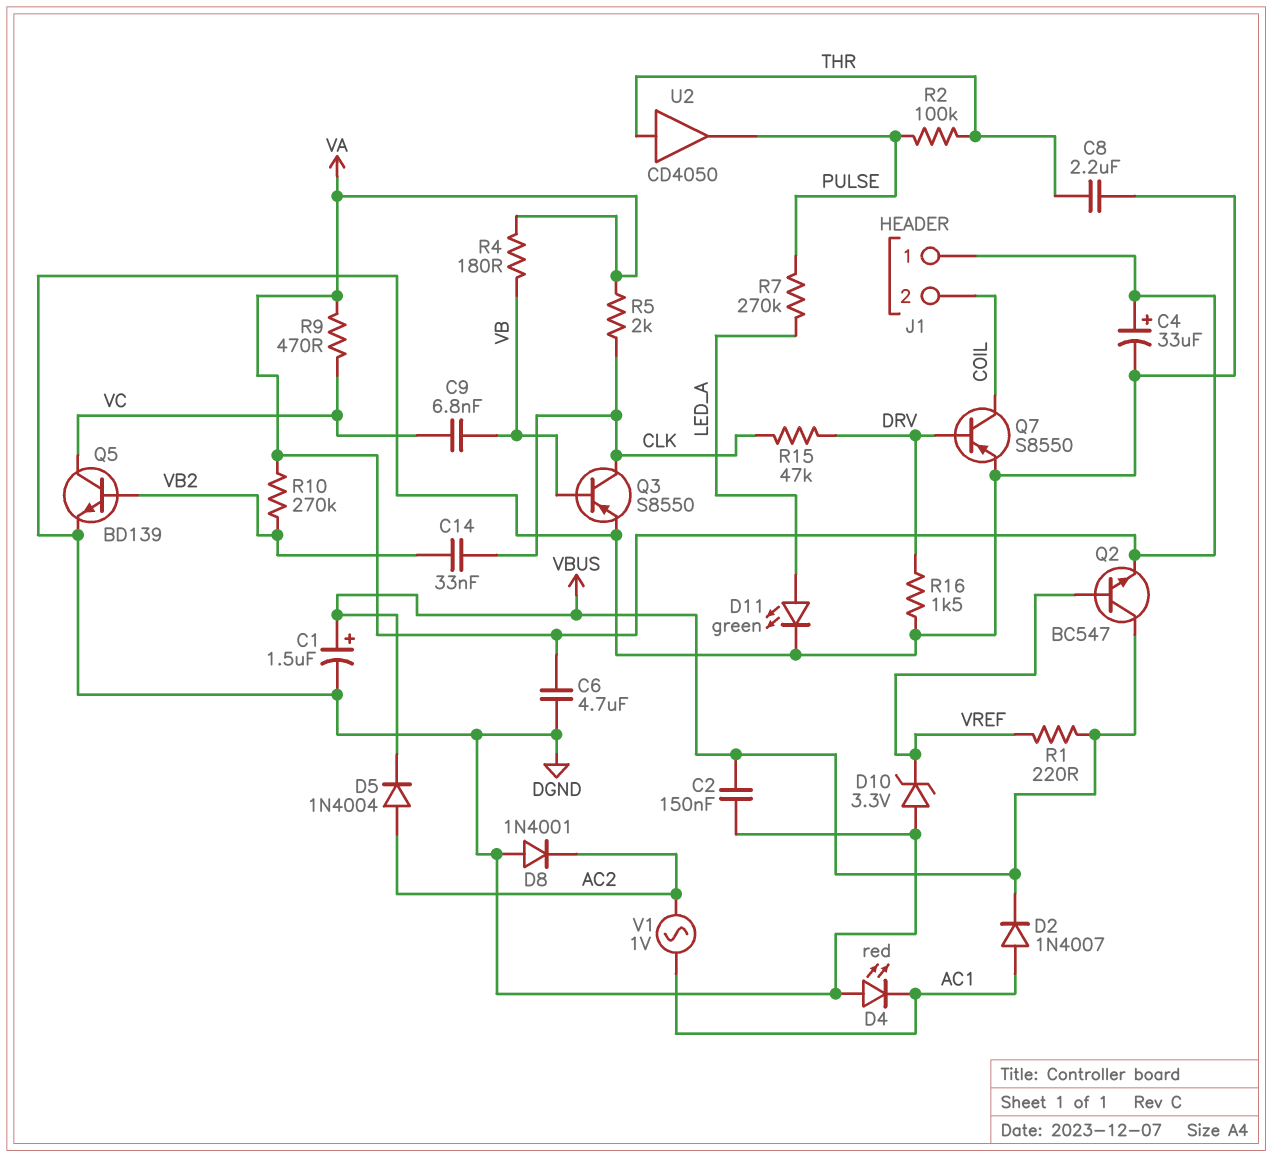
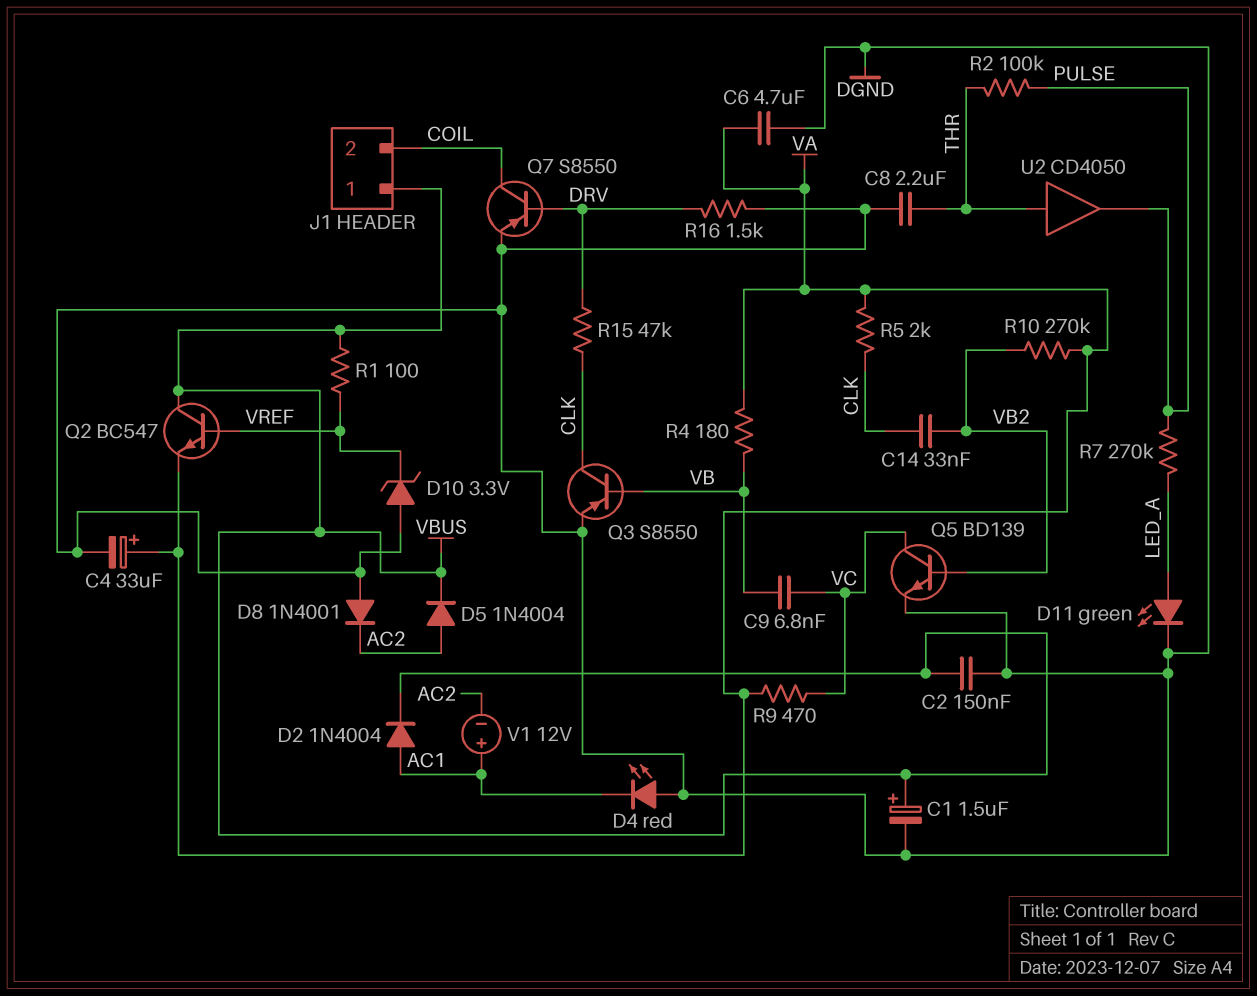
D2: diode 1N4007 (A AC1, K VBUS) -> diode 1N4004 (A AC1, K VBUS)
J1 pin 1: VA -> VBUS
R1: 220 (VBUS, VREF) -> 100 (VBUS, VREF)
V1: AC 1V (AC1, AC2) -> 12V (plus AC1, minus AC2)

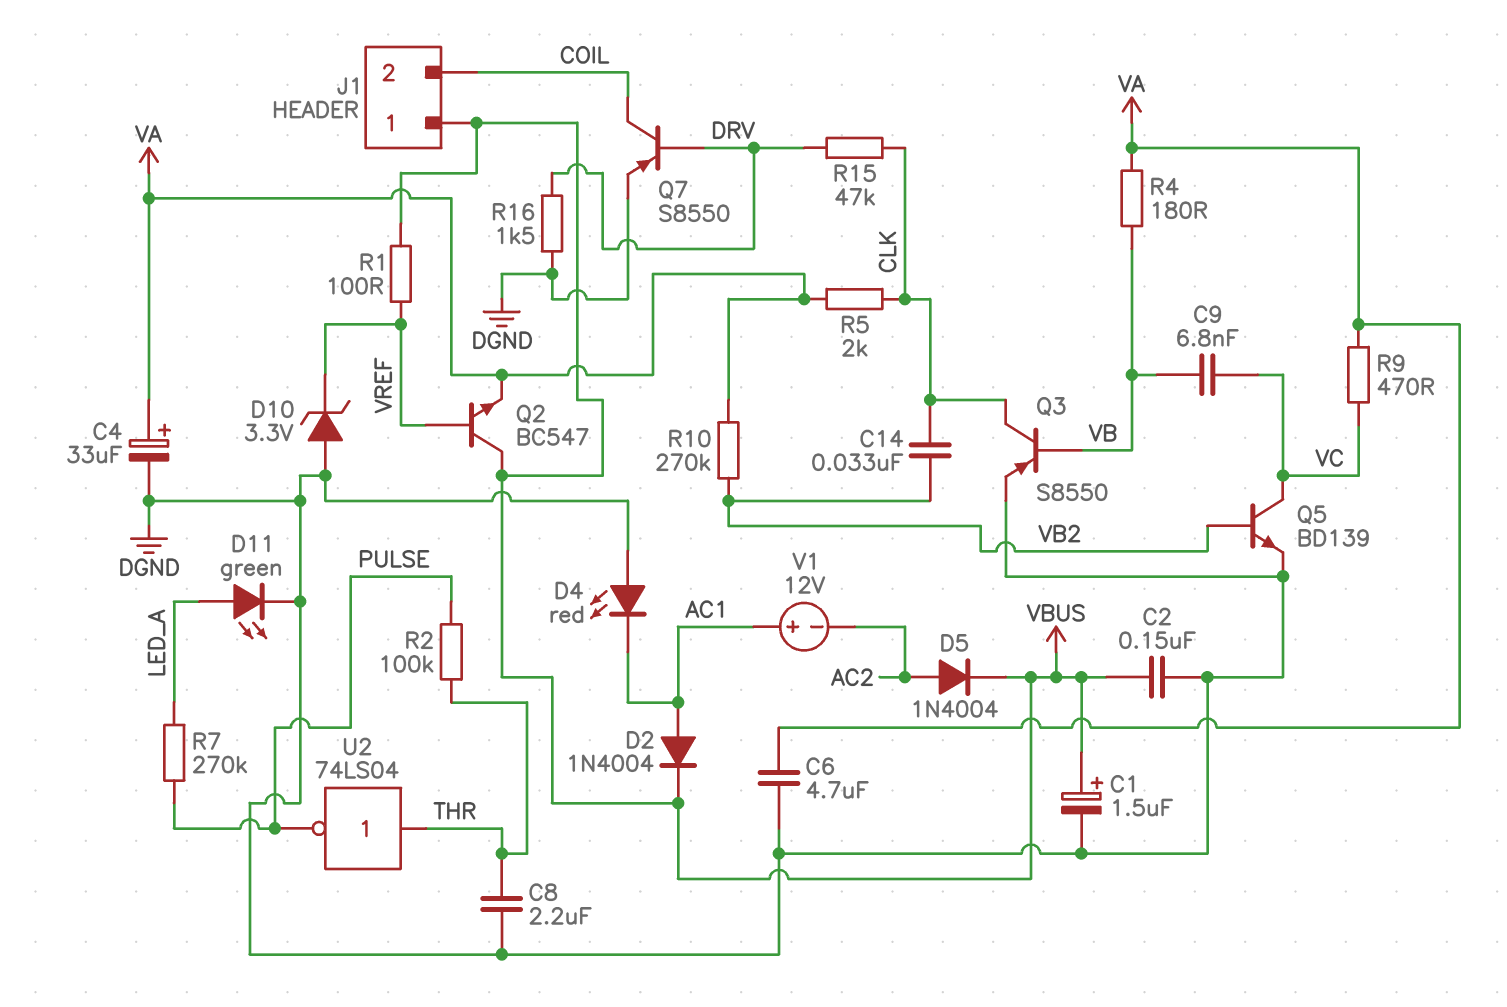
D8: diode 1N4001 (A DGND, K AC2) -> none
U2: buffer CD4050 (in THR, out PULSE) -> NOT 74LS04 (in THR, out PULSE)

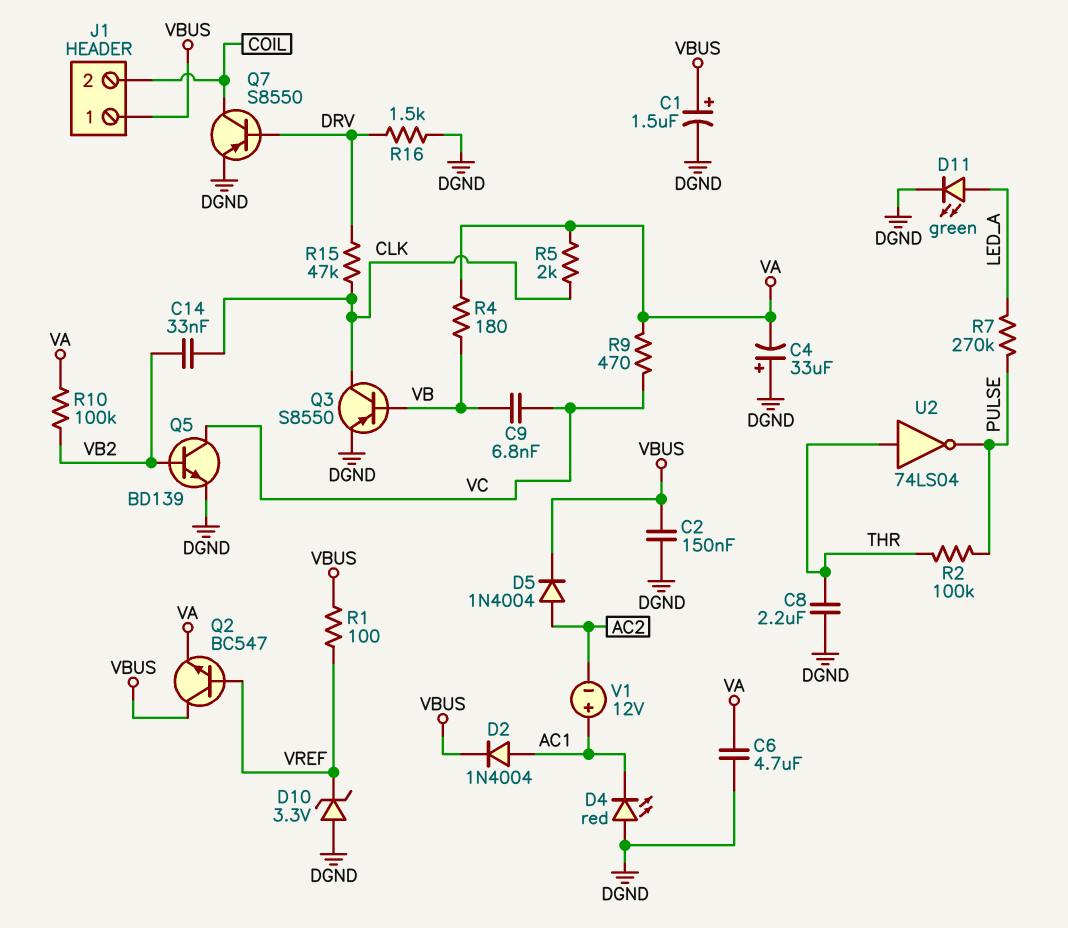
C4: 33uF (plus VA, minus DGND) -> 33uF (plus DGND, minus VA)
R10: 270k (VA, VB2) -> 100k (VA, VB2)

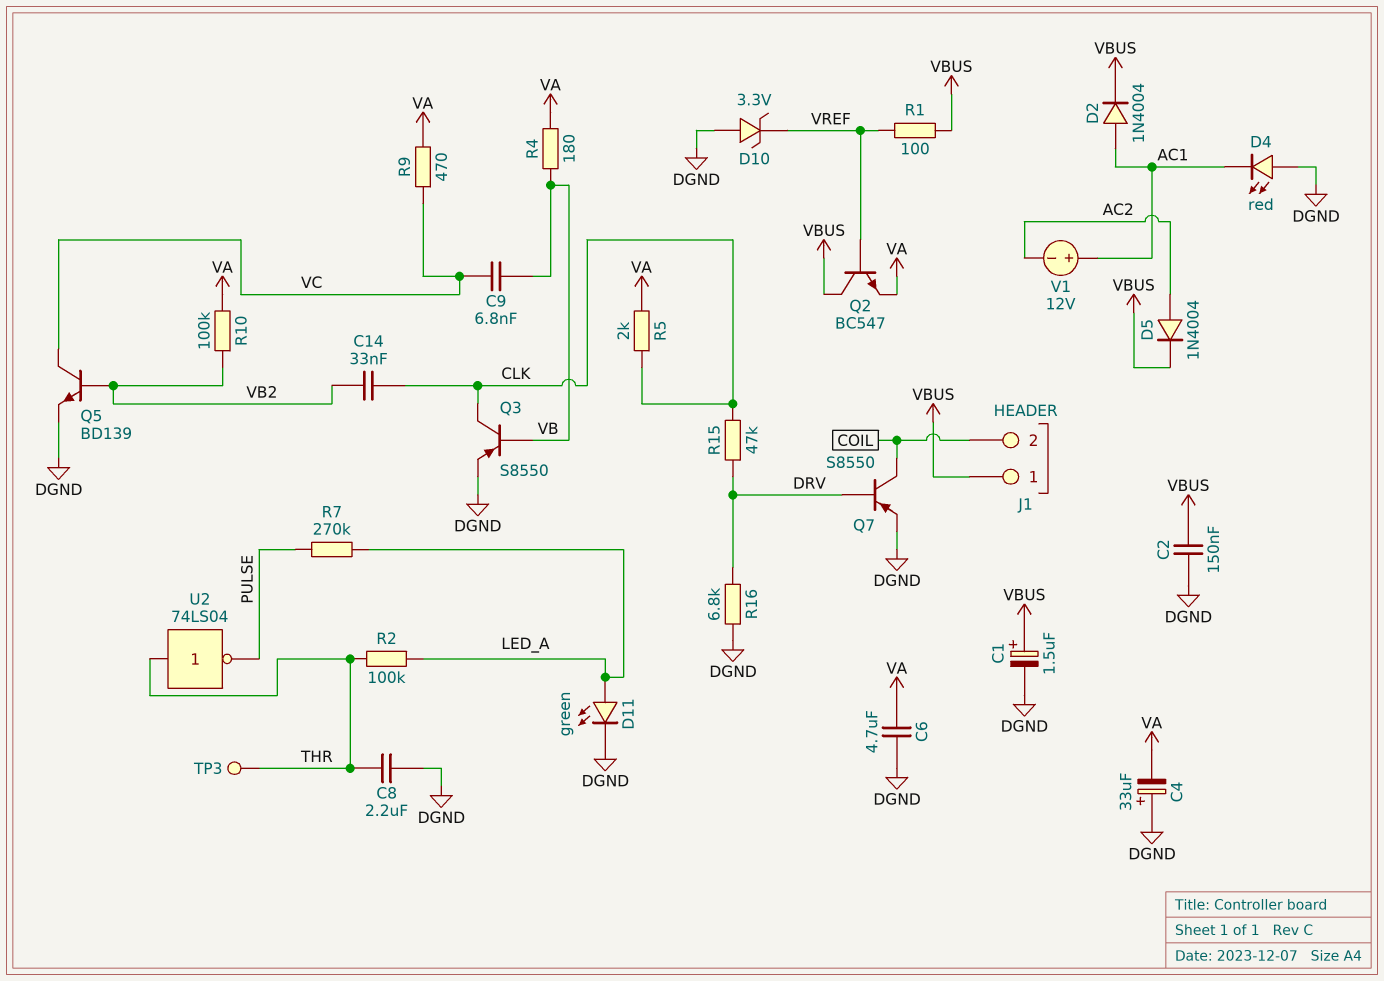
R2: 100k (PULSE, THR) -> 100k (LED_A, THR)
R16: 1.5k (DGND, DRV) -> 6.8k (DGND, DRV)
TP3: none -> test point (THR)

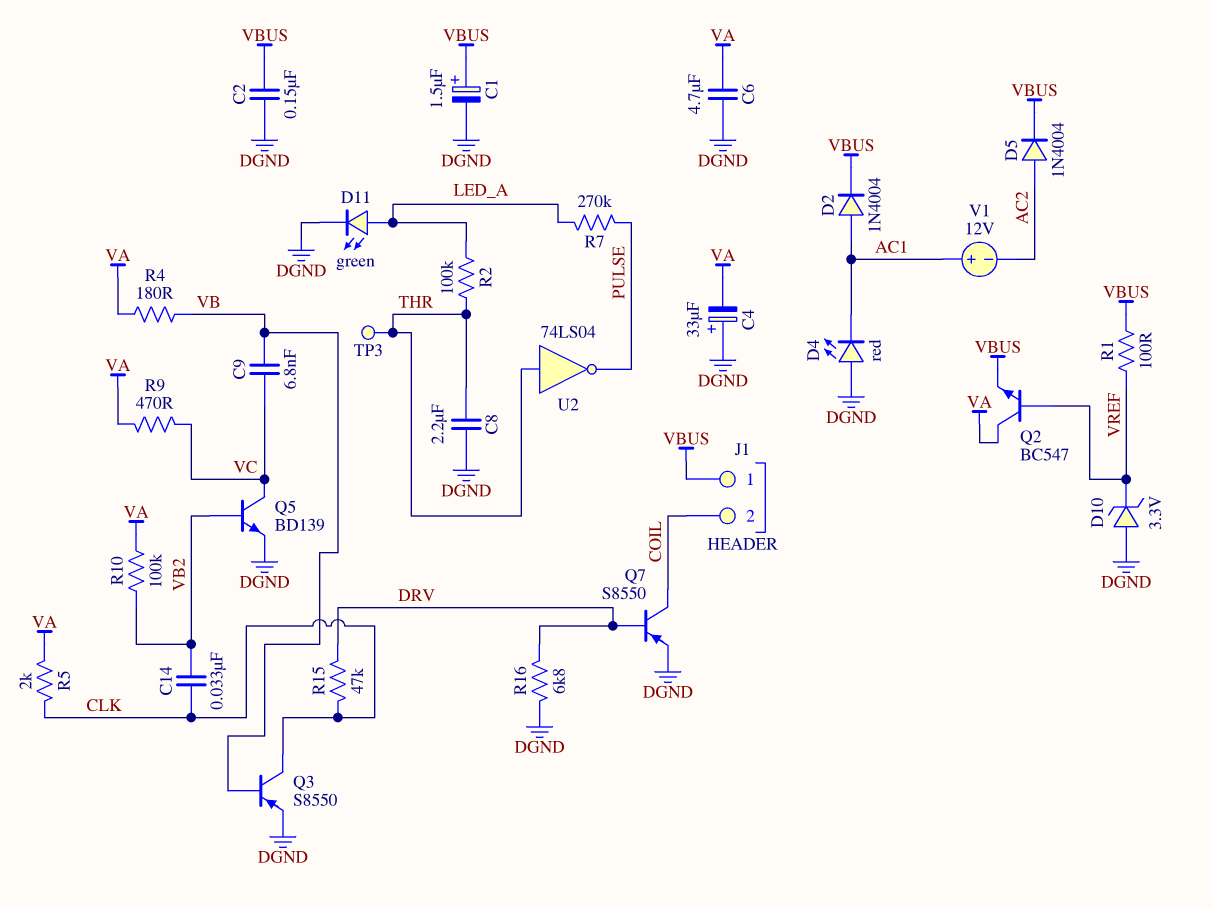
Q2: NPN BC547 (B VREF, C VBUS, E VA) -> NPN BC547 (B VREF, C VA, E VBUS)

